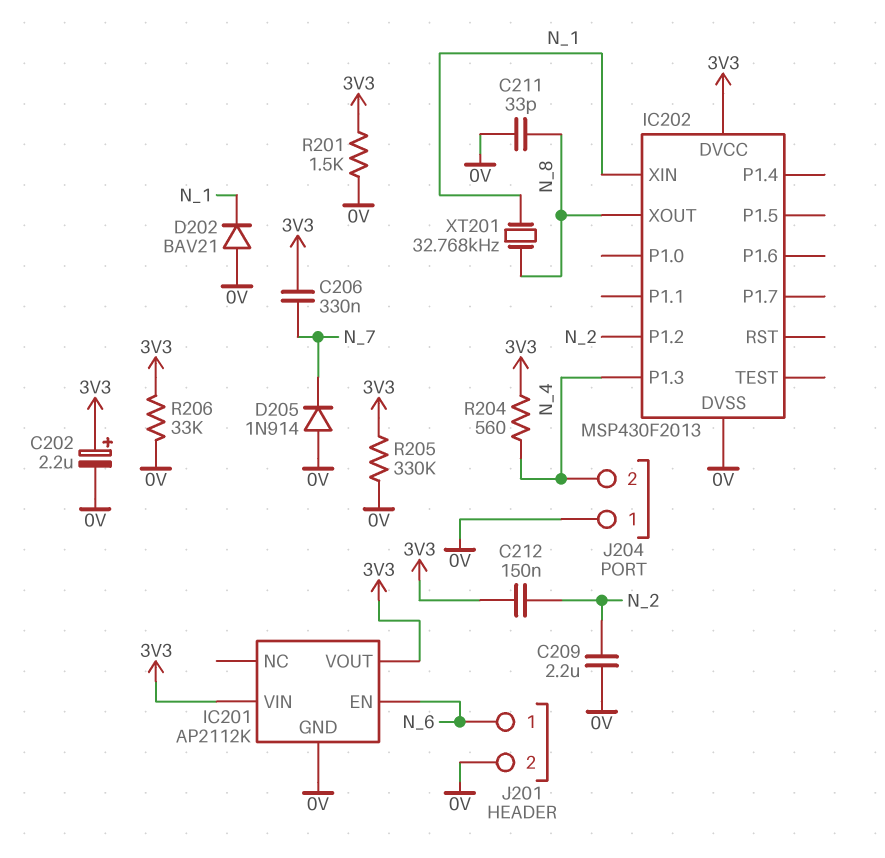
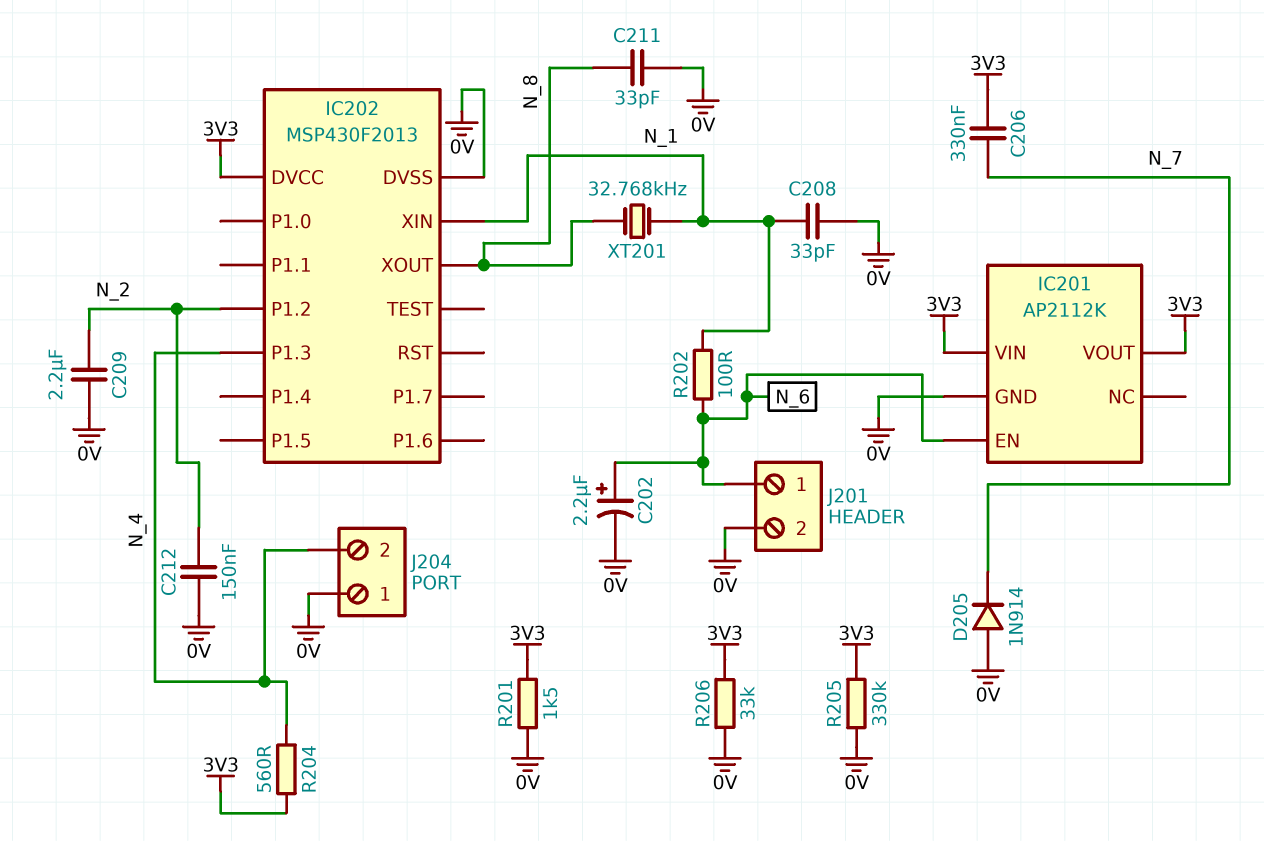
C202: 2.2uF (plus 3V3, minus 0V) -> 2.2uF (plus N_6, minus 0V)
C208: none -> 33pF (0V, N_1)
C212: 150nF (3V3, N_2) -> 150nF (0V, N_2)
D202: diode BAV21 (A 0V, K N_1) -> none
R202: none -> 100 (N_1, N_6)

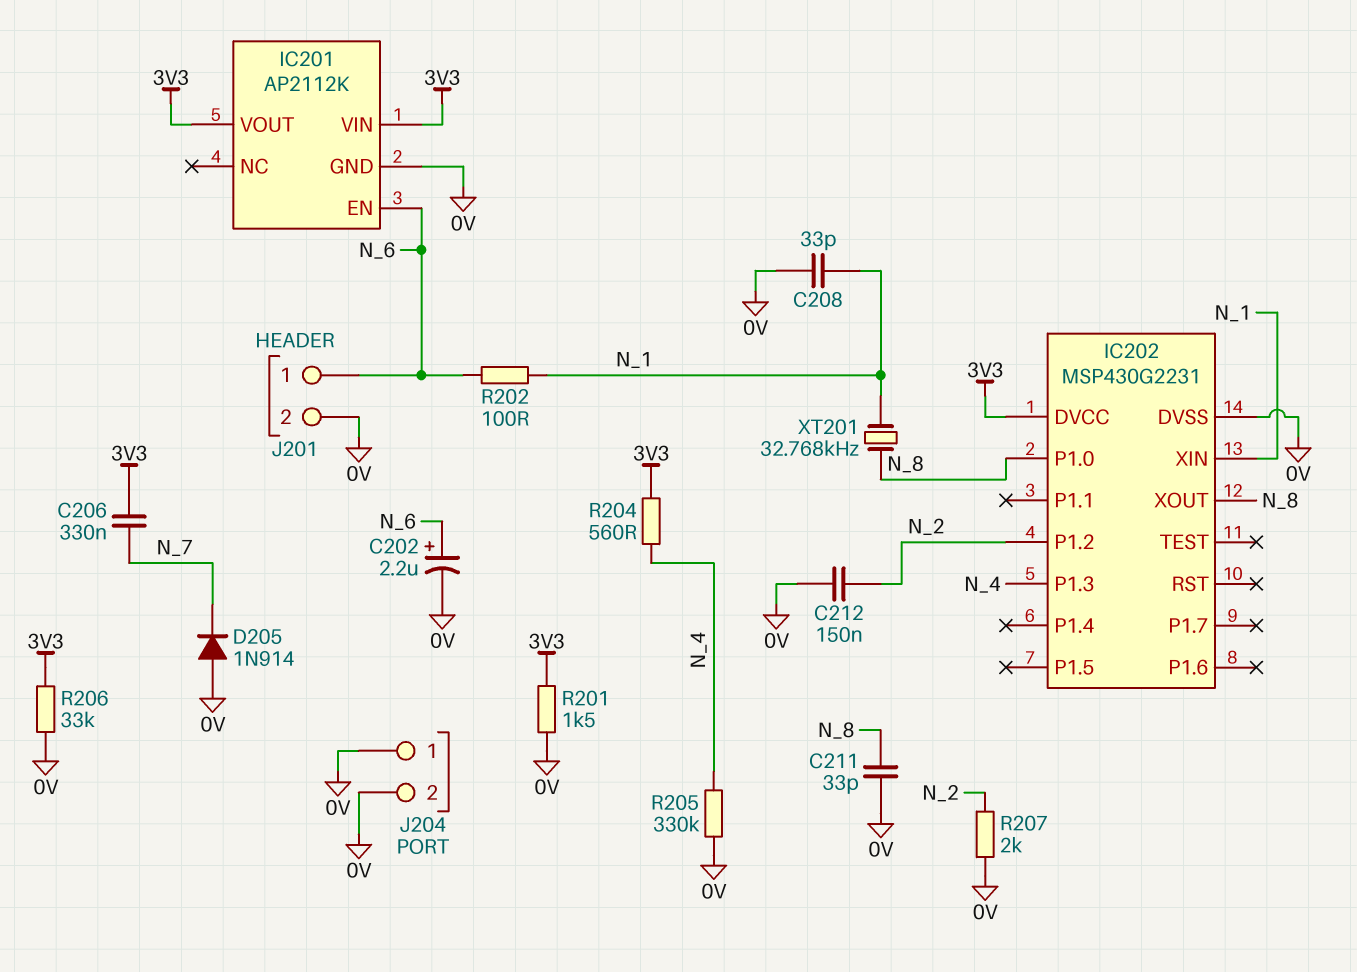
C209: 2.2uF (0V, N_2) -> none
IC202: MSP430F2013 -> MSP430G2231
IC202 pin P1.0: none -> N_8
J204 pin 2: N_4 -> 0V
R205: 330k (0V, 3V3) -> 330k (0V, N_4)
R207: none -> 2k (0V, N_2)

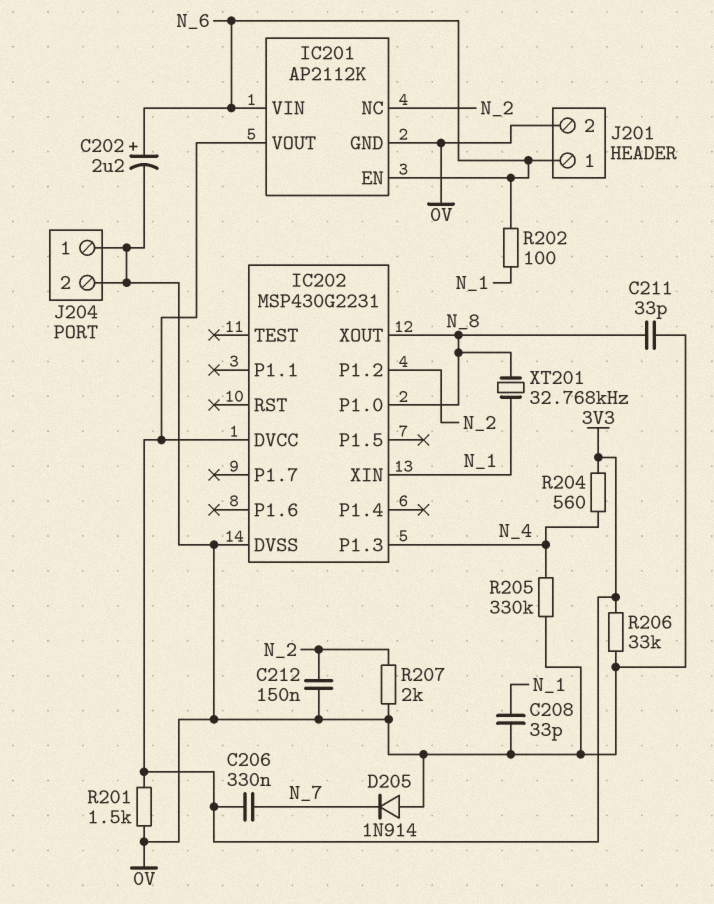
IC201 pin NC: none -> N_2
IC201 pin VIN: 3V3 -> N_6

